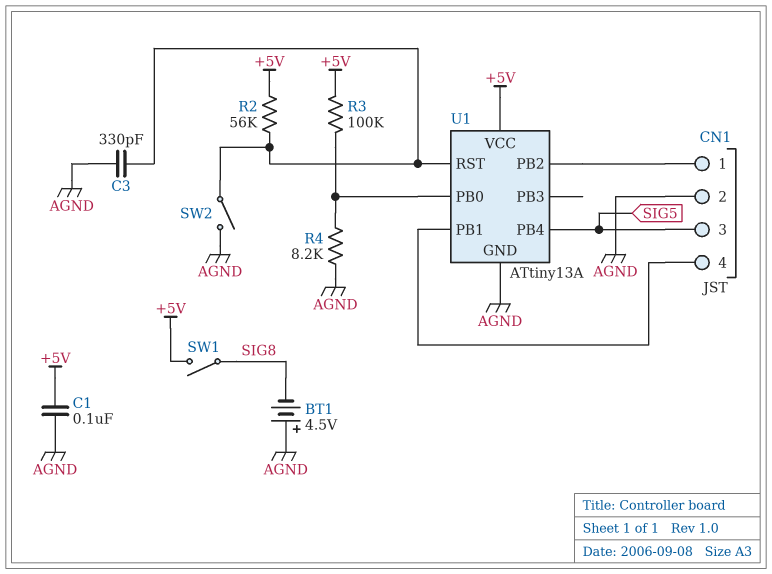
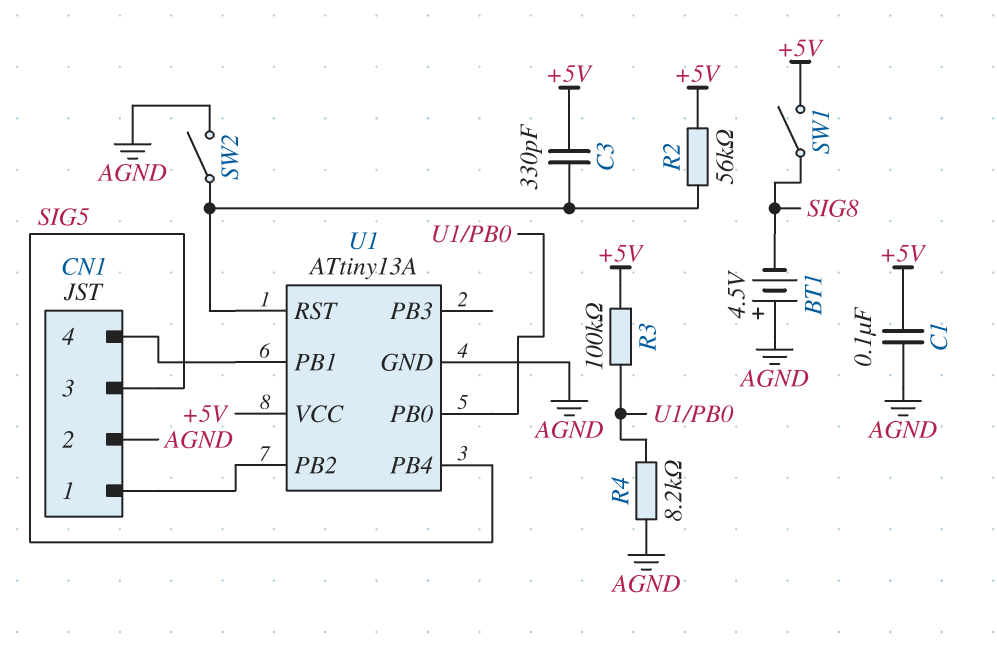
C3: 330pF (AGND, U1/RST) -> 330pF (+5V, U1/RST)

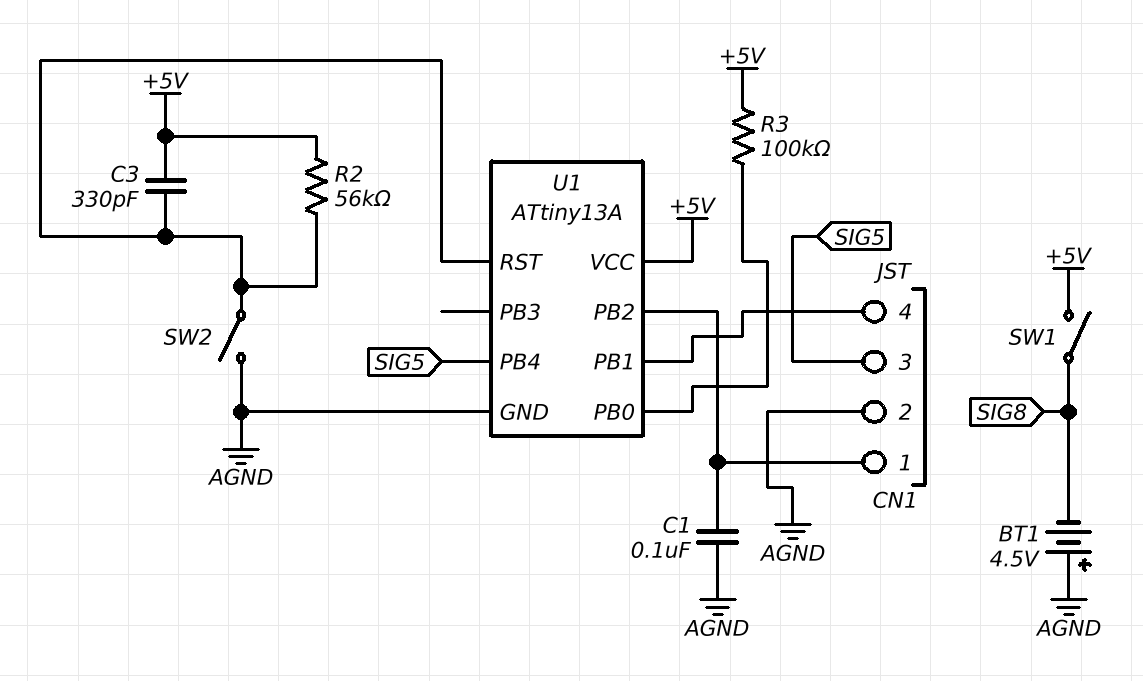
C1: 100nF (+5V, AGND) -> 100nF (AGND, CN1/1)
R4: 8.2k (AGND, U1/PB0) -> none

